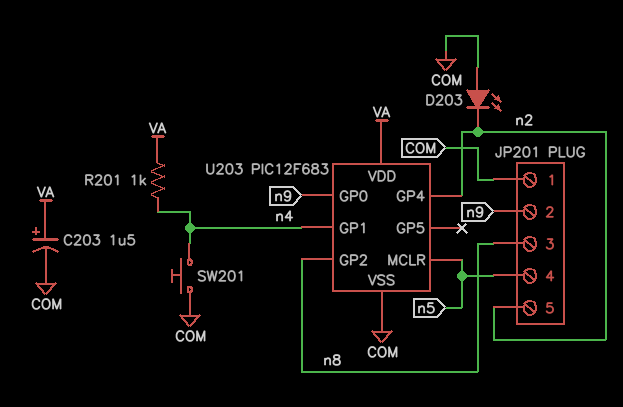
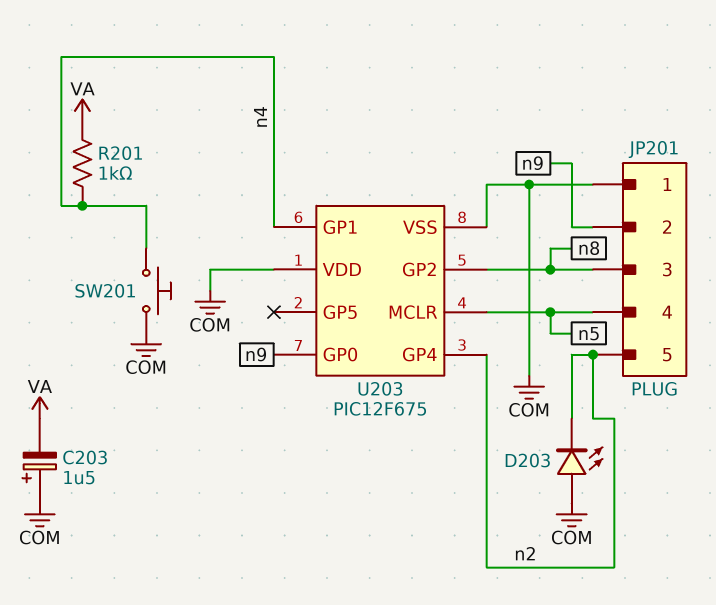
C203: 1.5uF (plus VA, minus COM) -> 1.5uF (plus COM, minus VA)
U203: PIC12F683 -> PIC12F675
U203 pin VDD: VA -> COM

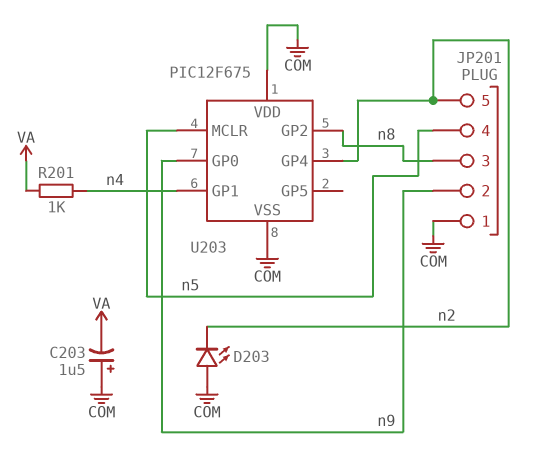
SW201: button (COM, n4) -> none

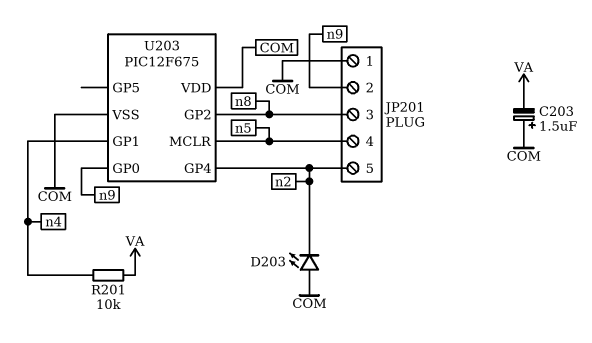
R201: 1k (VA, n4) -> 10k (VA, n4)

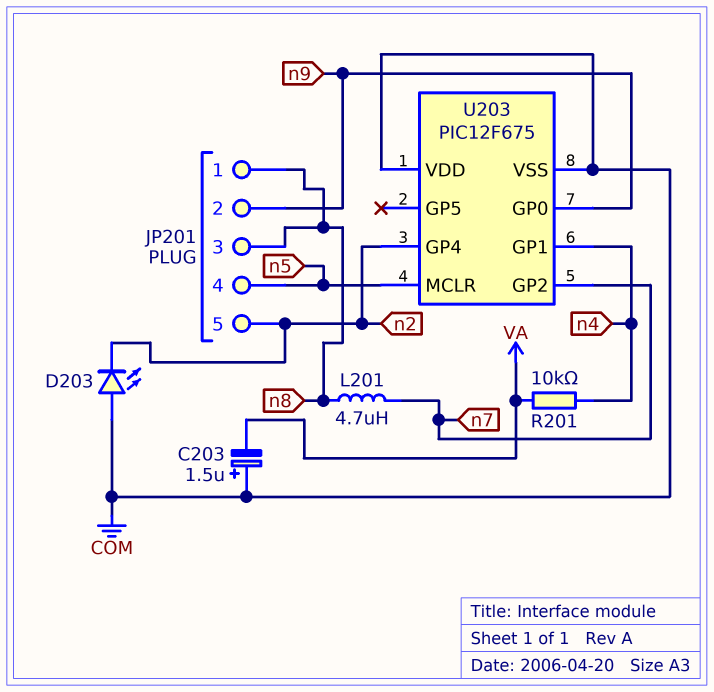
JP201 pin 1: COM -> n8
L201: none -> 4.7uH (n7, n8)
U203 pin GP2: n8 -> n7

